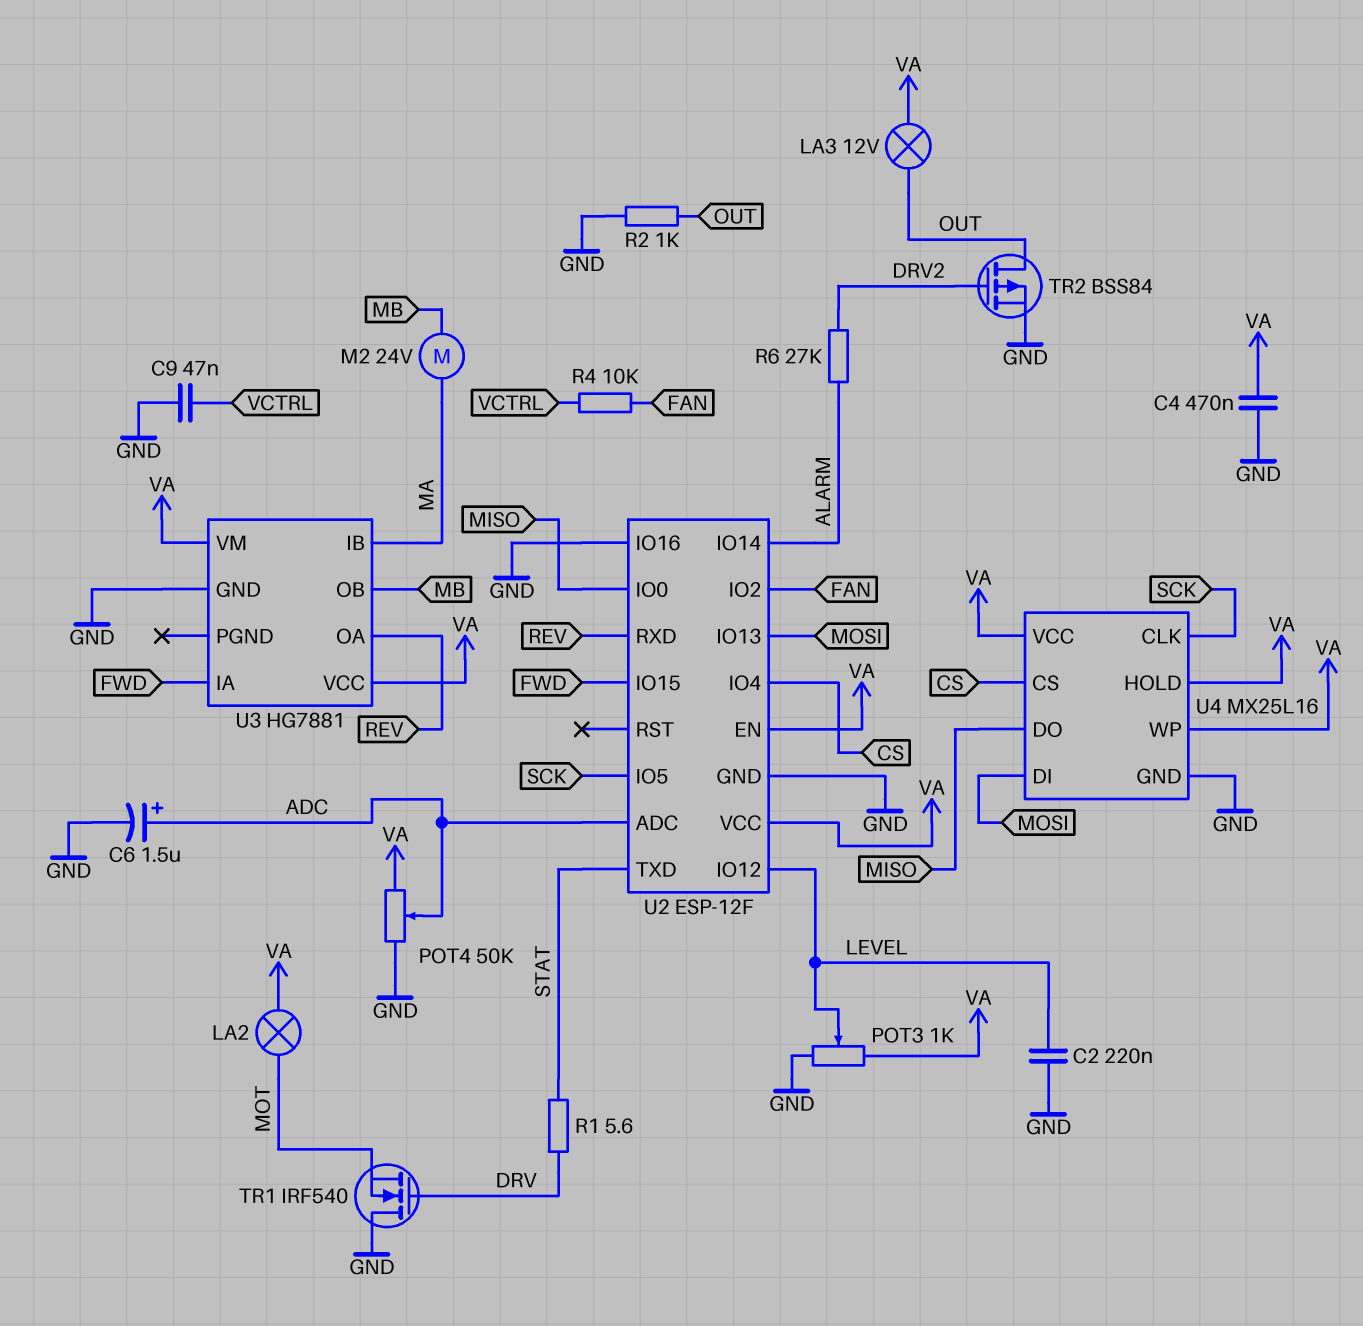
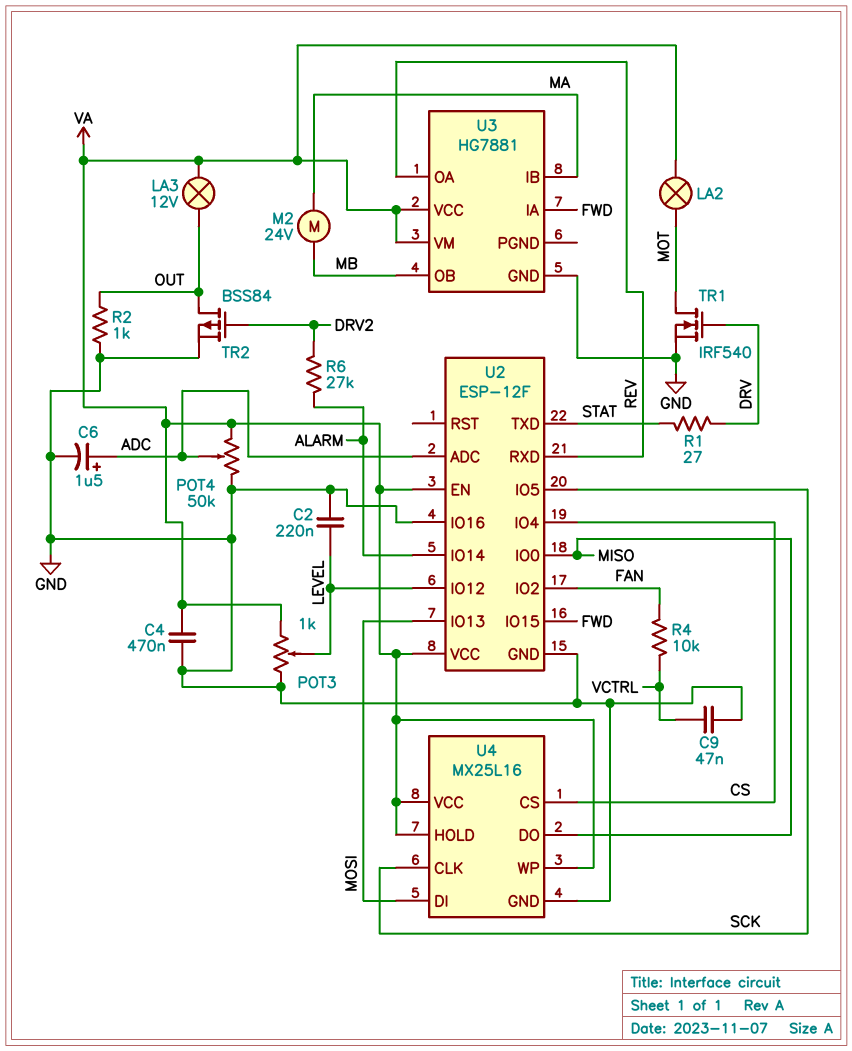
R1: 5.6 (DRV, STAT) -> 27 (DRV, STAT)
TR1: NMOS IRF540 (G DRV, D GND, S MOT) -> NMOS IRF540 (G DRV, D MOT, S GND)

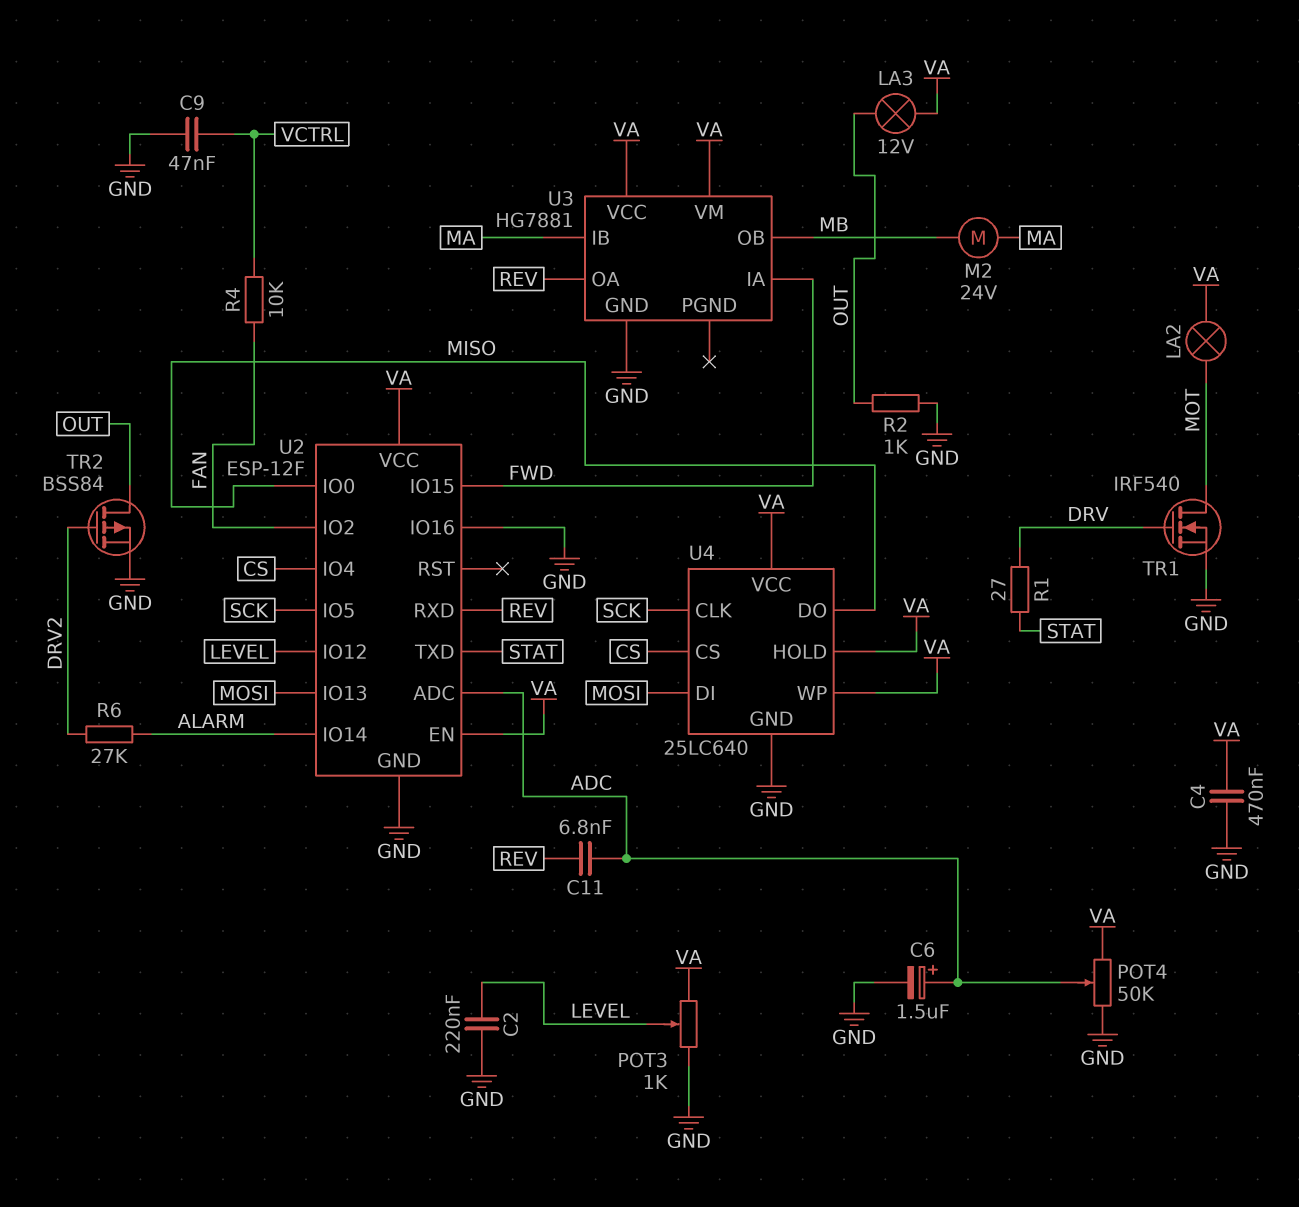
C11: none -> 6.8nF (ADC, REV)
U4: MX25L16 -> 25LC640

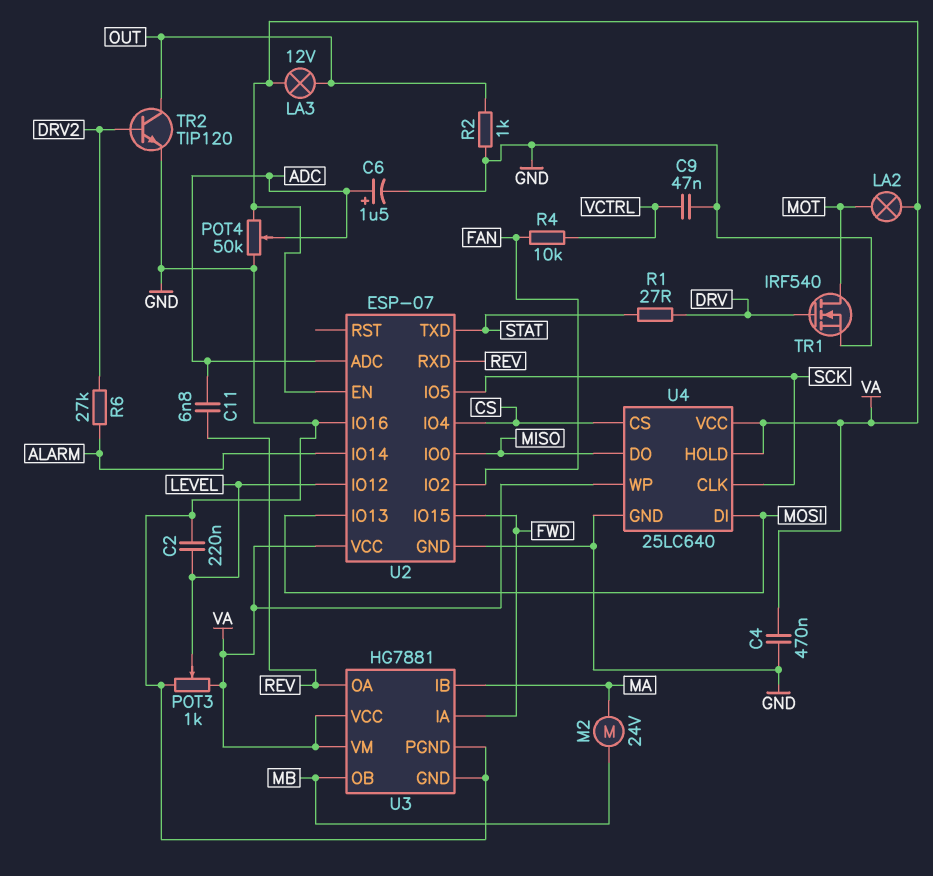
TR2: PMOS BSS84 (G DRV2, D OUT, S GND) -> NPN TIP120 (B DRV2, C OUT, E GND)
U2: ESP-12F -> ESP-07
U3 pin PGND: none -> GND

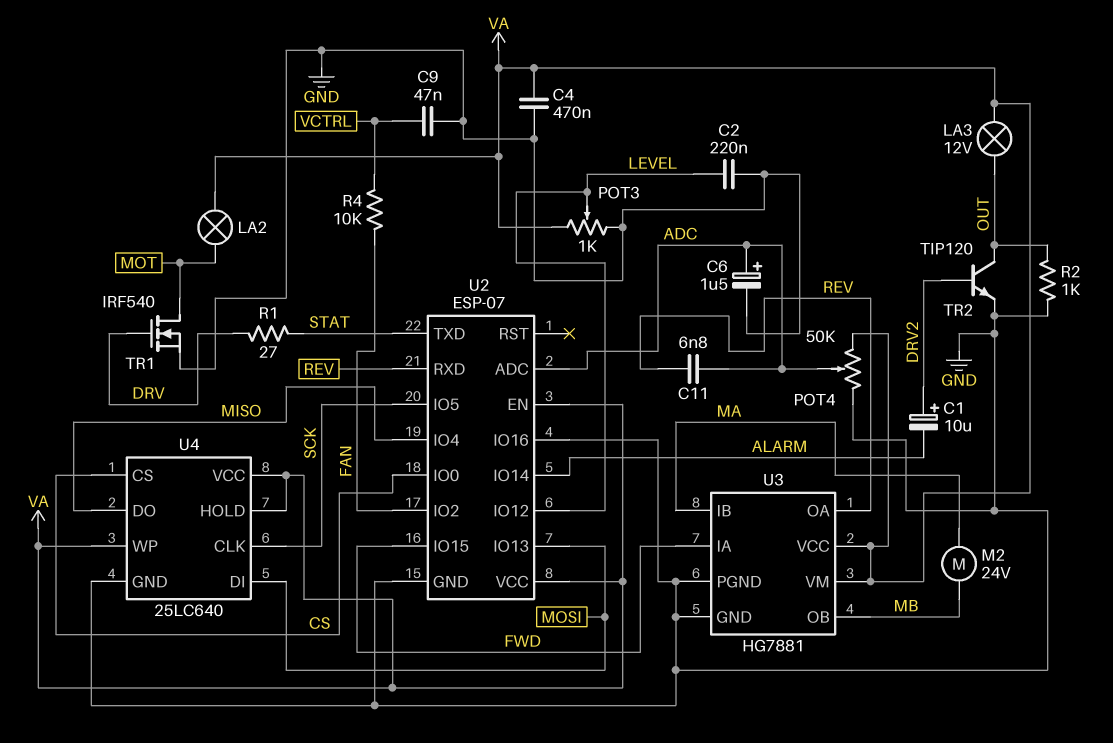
C1: none -> 10uF (plus DRV2, minus ALARM)
R6: 27k (ALARM, DRV2) -> none
U2 pin IO0: MISO -> CS
U2 pin IO4: CS -> MISO

